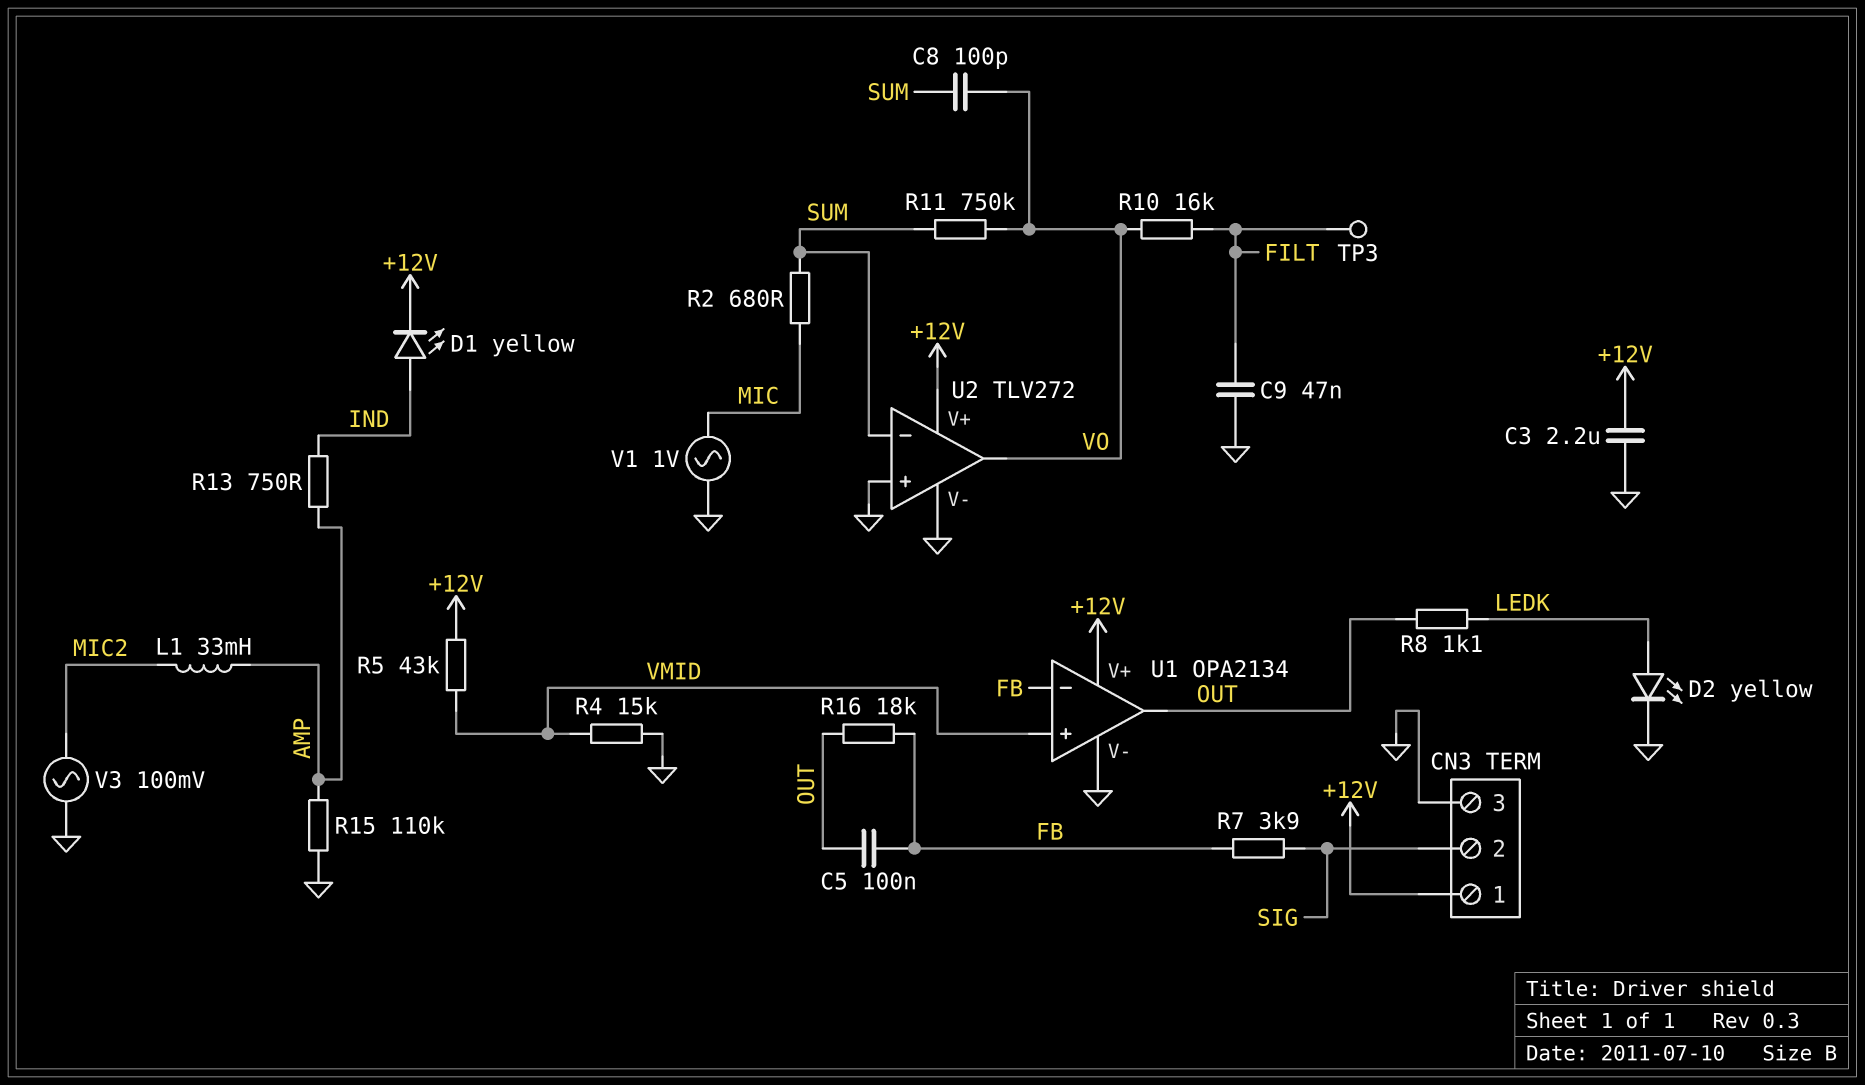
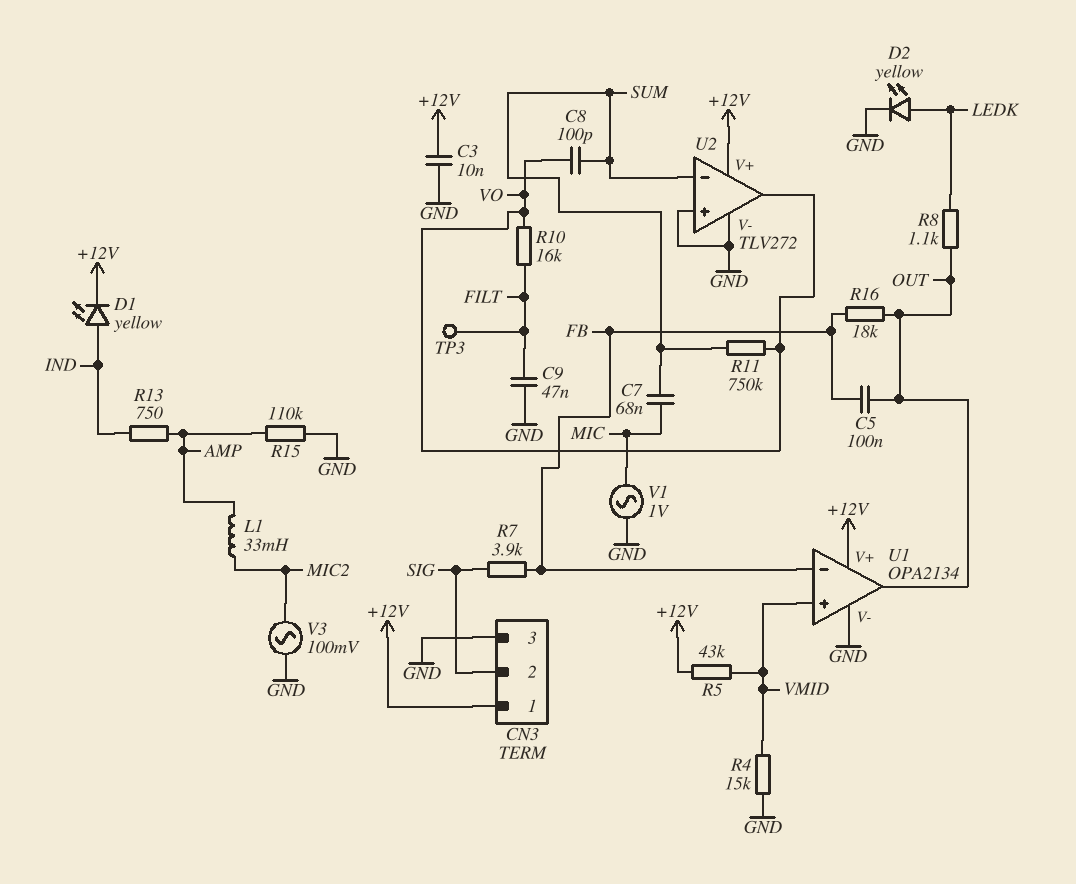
C3: 2.2uF (+12V, GND) -> 10nF (+12V, GND)
C7: none -> 68nF (MIC, SUM)
R2: 680 (MIC, SUM) -> none

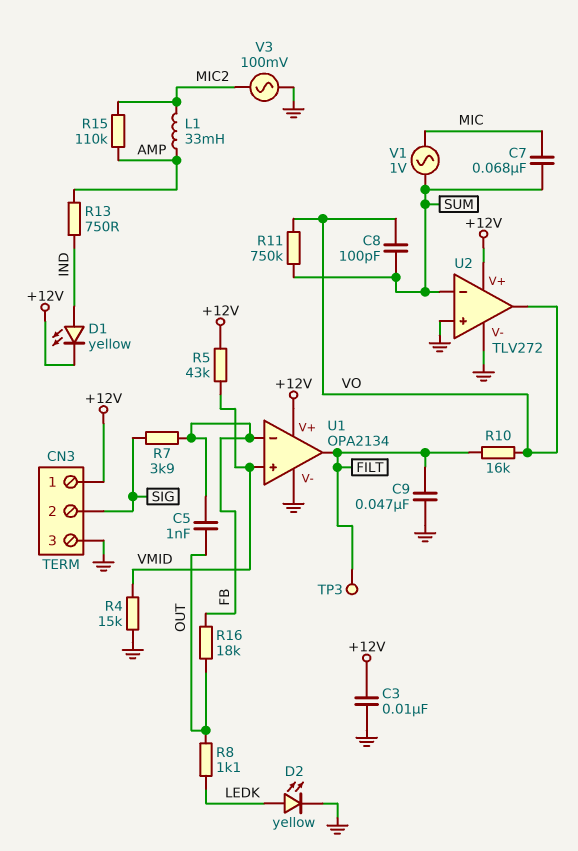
C5: 100nF (FB, OUT) -> 1nF (FB, OUT)
R15: 110k (AMP, GND) -> 110k (AMP, MIC2)
U1 pin out: OUT -> FILT
V1: AC 1V (GND, MIC) -> AC 1V (MIC, SUM)

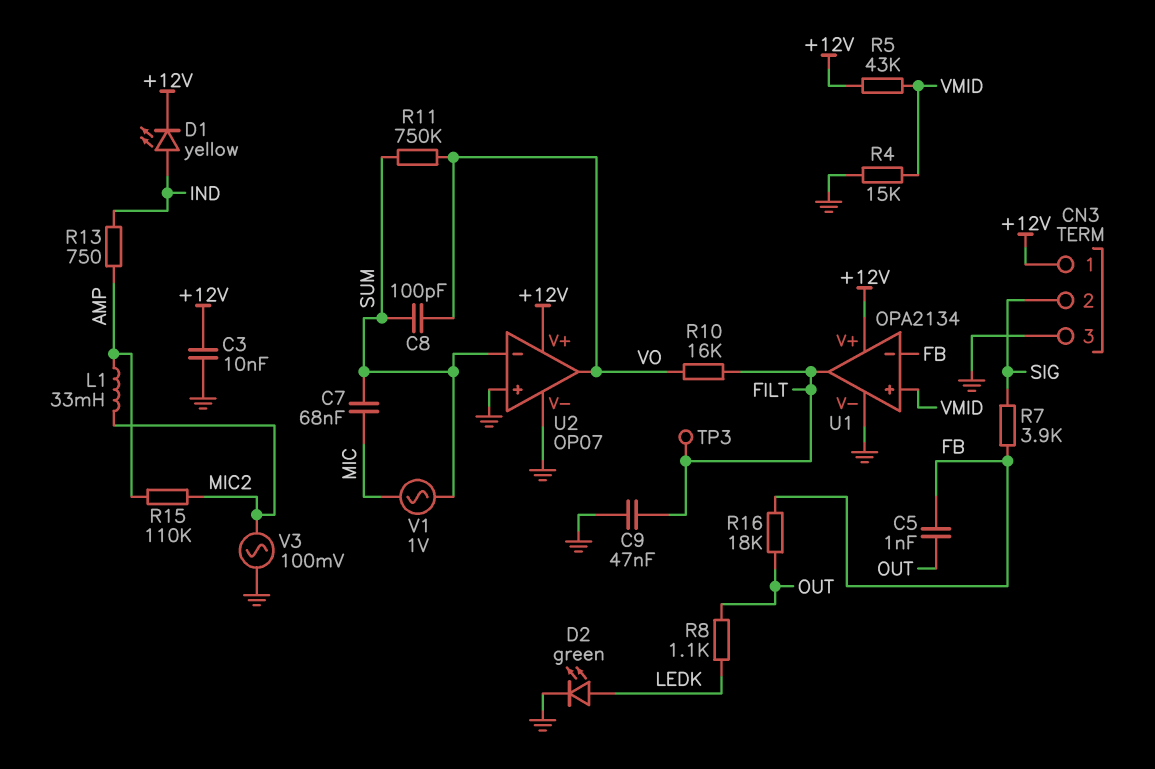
D2: LED yellow (A LEDK, K GND) -> LED green (A LEDK, K GND)
U2: TLV272 -> OP07

